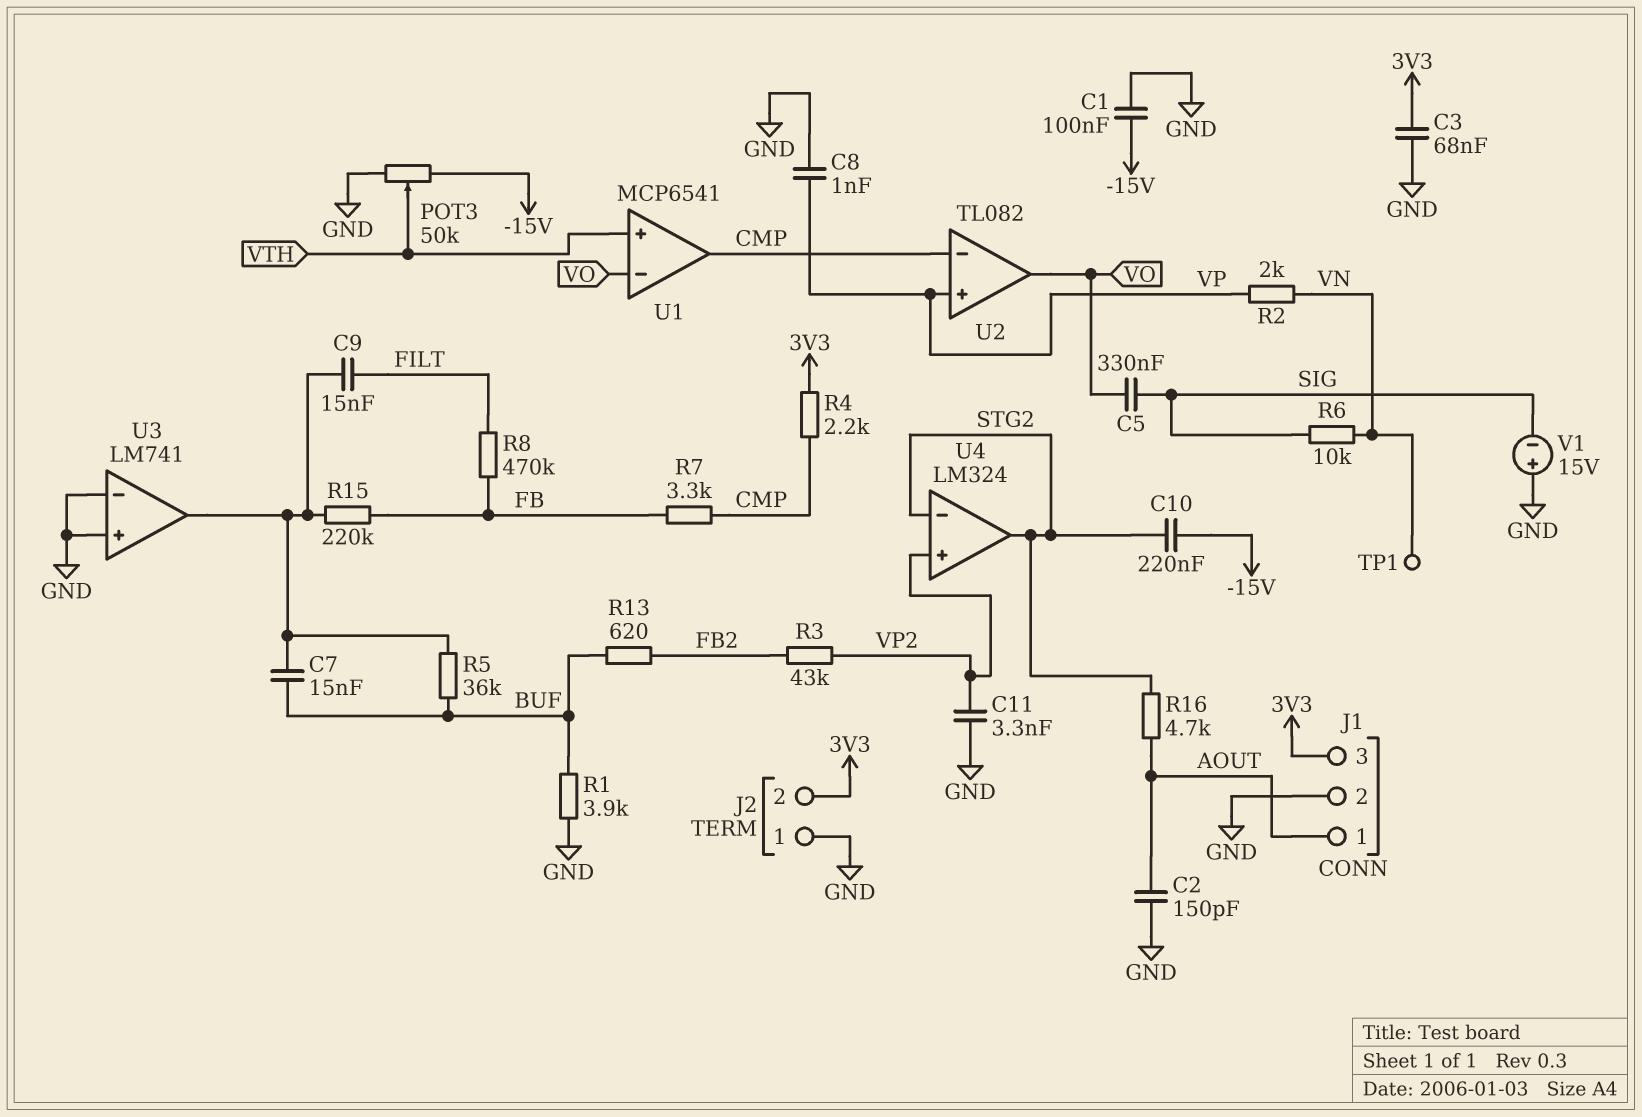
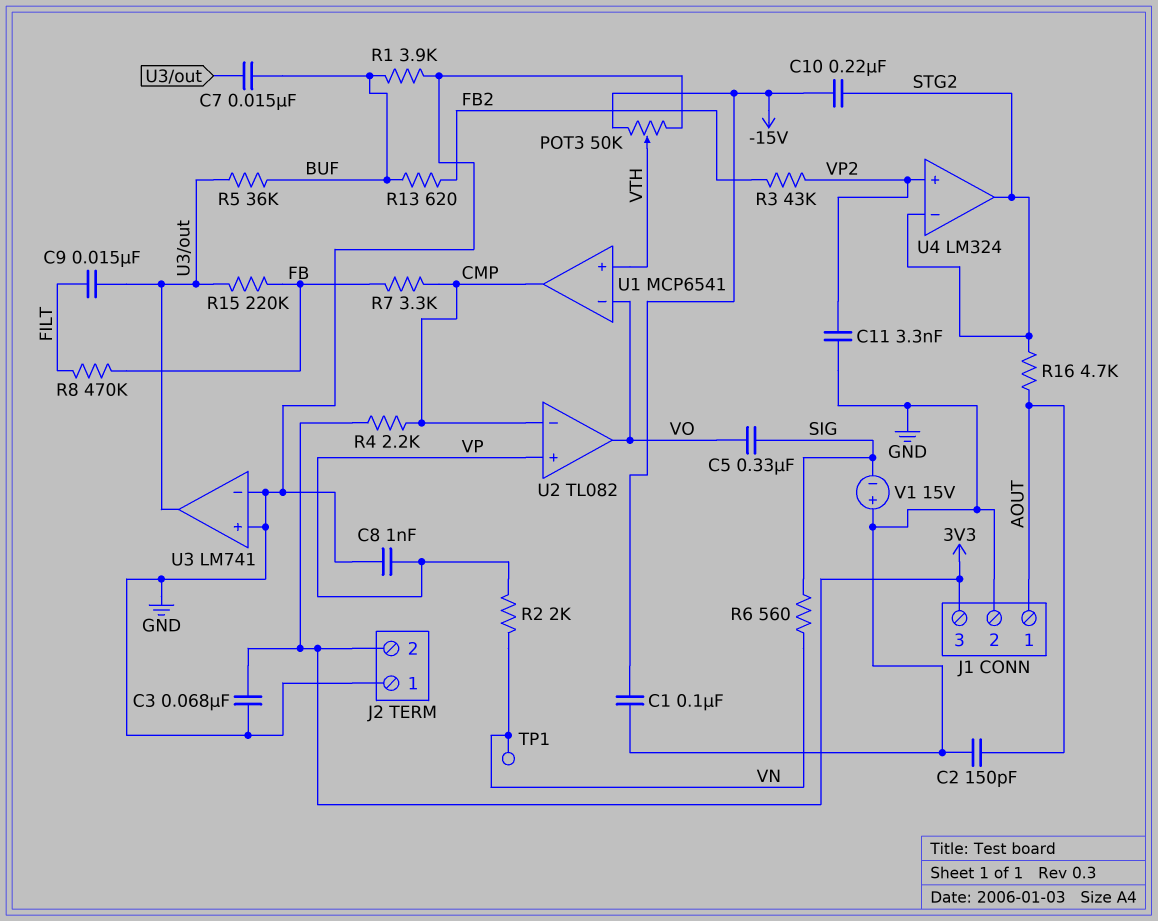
R6: 10k (SIG, VN) -> 560 (SIG, VN)

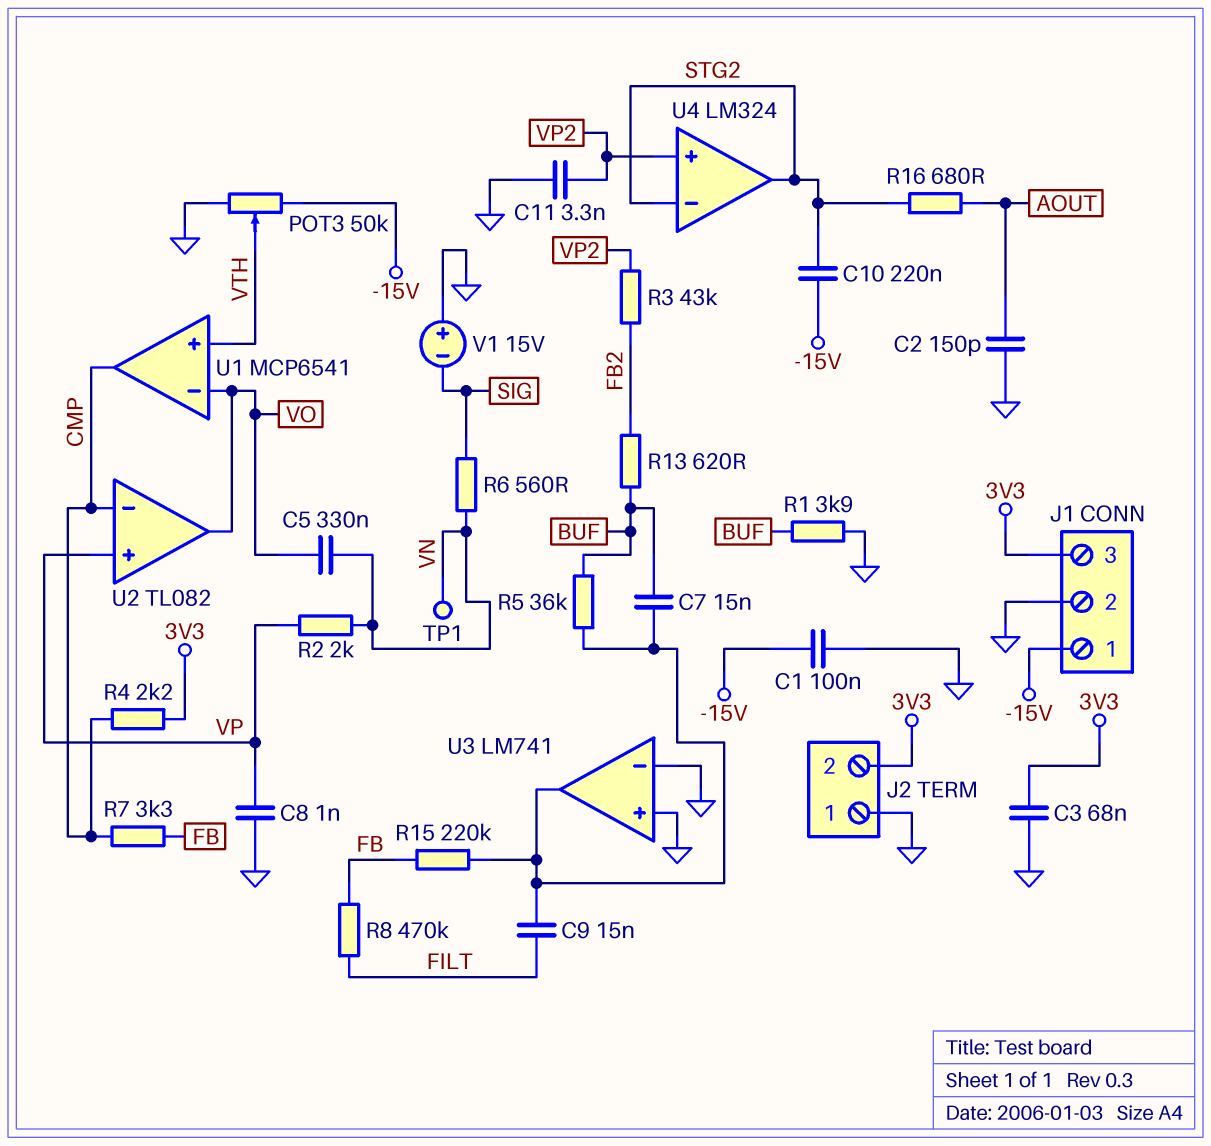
C5: 330nF (SIG, VO) -> 330nF (VN, VO)
J1 pin 1: AOUT -> -15V
R16: 4.7k (AOUT, STG2) -> 680 (AOUT, STG2)

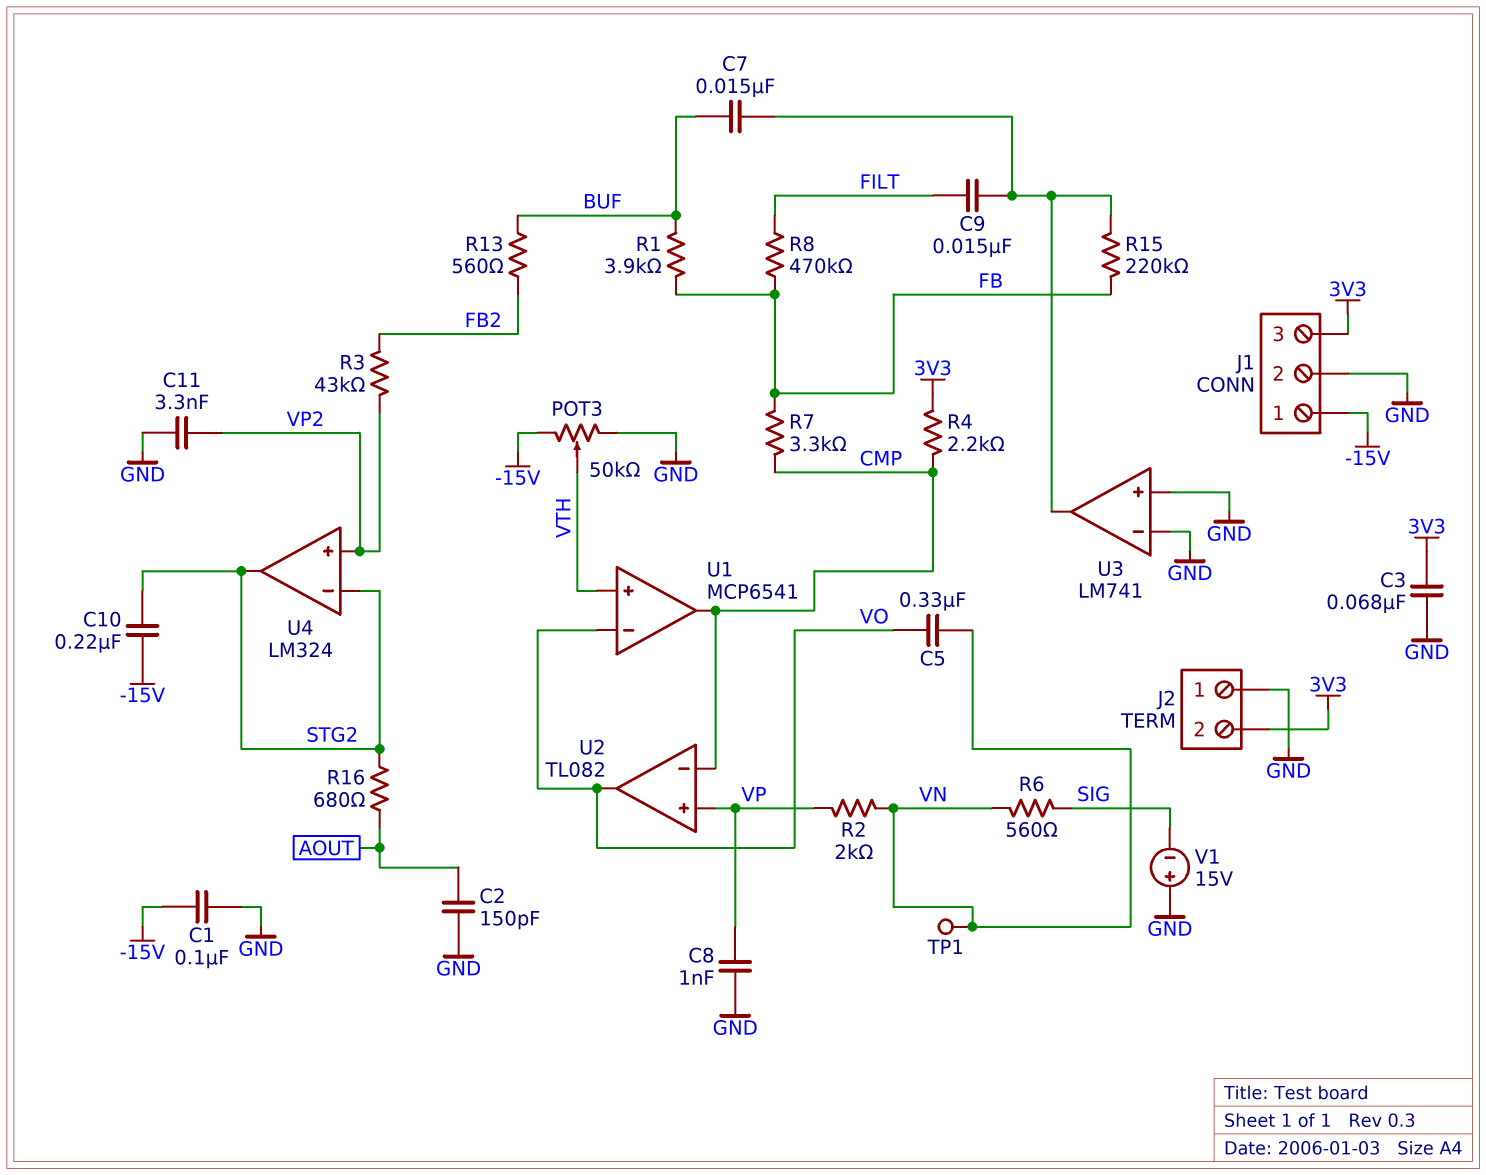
R1: 3.9k (BUF, GND) -> 3.9k (BUF, FB)
R5: 36k (BUF, U3/out) -> none
R13: 620 (BUF, FB2) -> 560 (BUF, FB2)

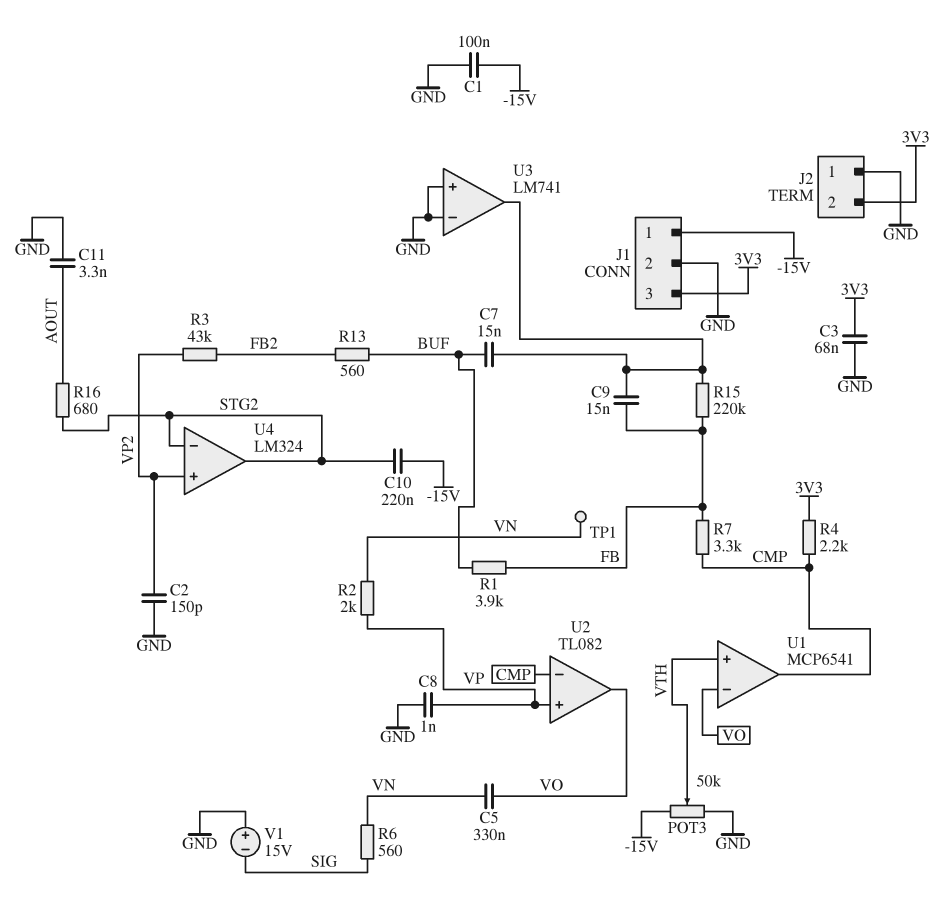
C2: 150pF (AOUT, GND) -> 150pF (GND, VP2)
C9: 15nF (FILT, U3/out) -> 15nF (FB, U3/out)
C11: 3.3nF (GND, VP2) -> 3.3nF (AOUT, GND)
R8: 470k (FB, FILT) -> none

